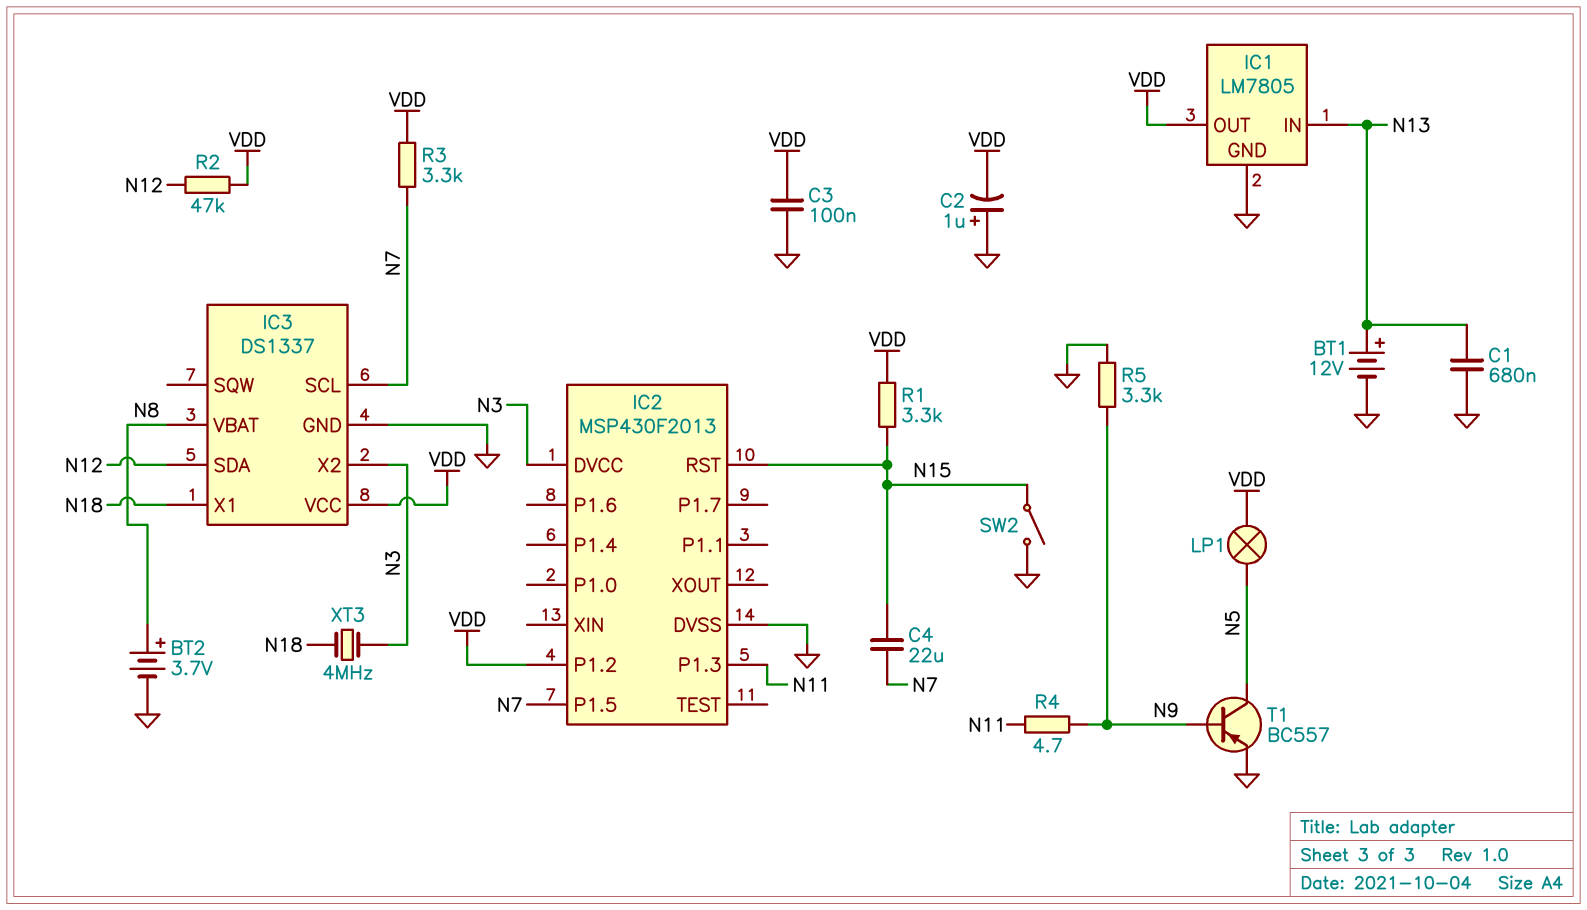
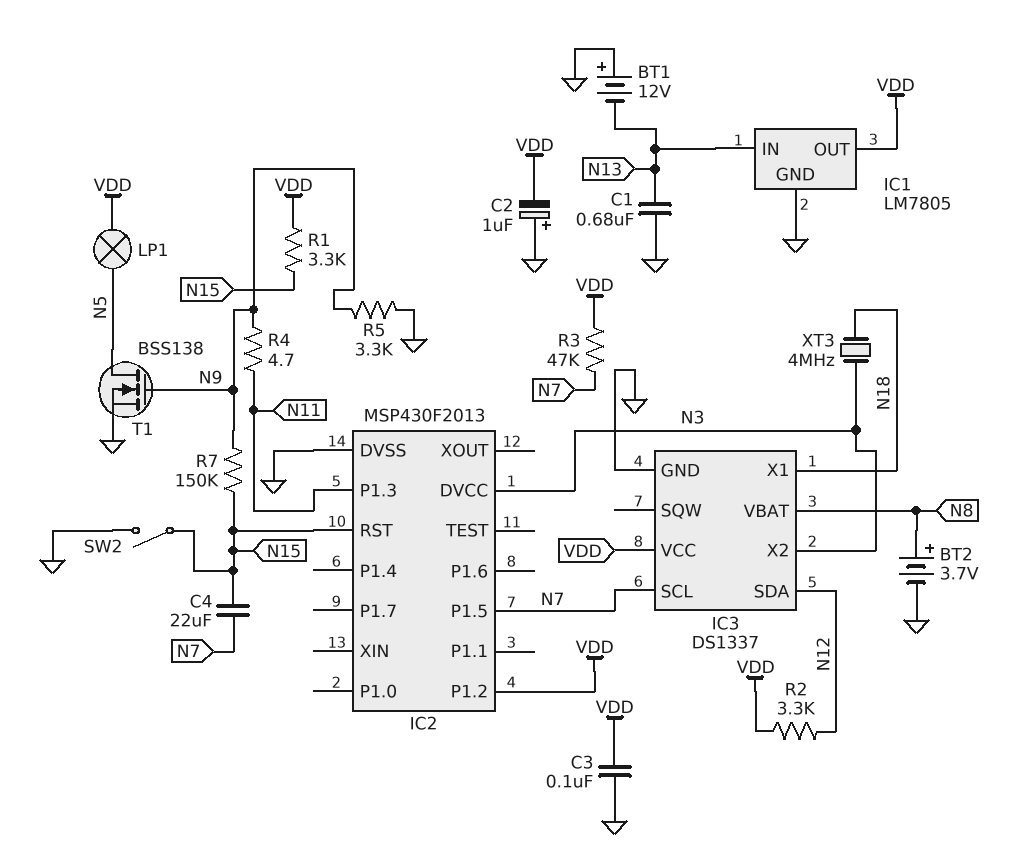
BT1: 12V (plus N13, minus GND) -> 12V (plus GND, minus N13)
R2: 47k (N12, VDD) -> 3.3k (N12, VDD)
R3: 3.3k (N7, VDD) -> 47k (N7, VDD)
R7: none -> 150k (N9, N15)
T1: PNP BC557 (B N9, C N5, E GND) -> NMOS BSS138 (G N9, D N5, S GND)

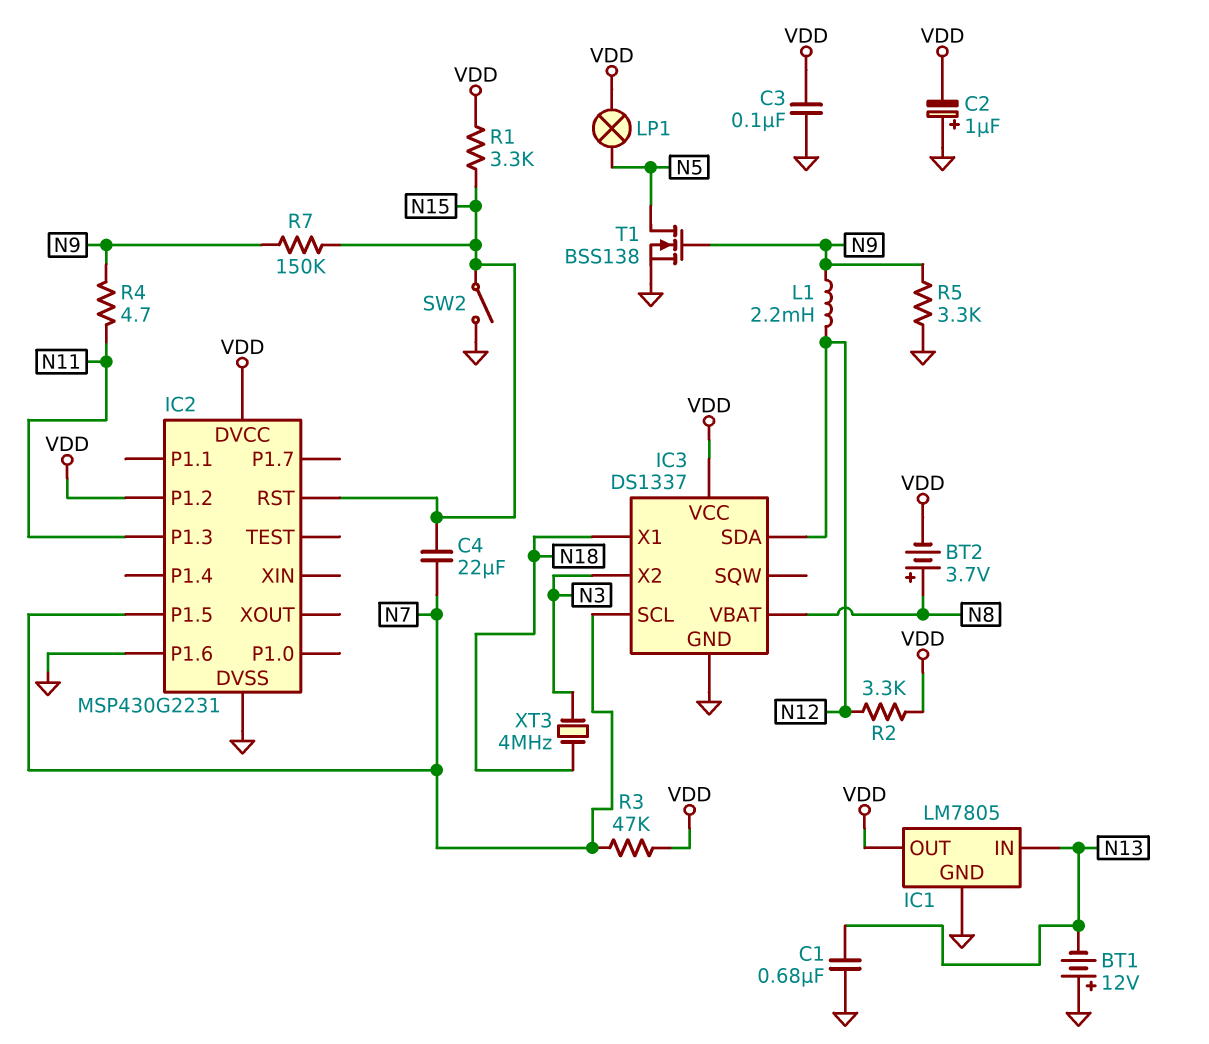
BT2: 3.7V (plus N8, minus GND) -> 3.7V (plus N8, minus VDD)
IC2: MSP430F2013 -> MSP430G2231
IC2 pin DVCC: N3 -> VDD
IC2 pin P1.6: none -> GND
L1: none -> 2.2mH (N9, N12)

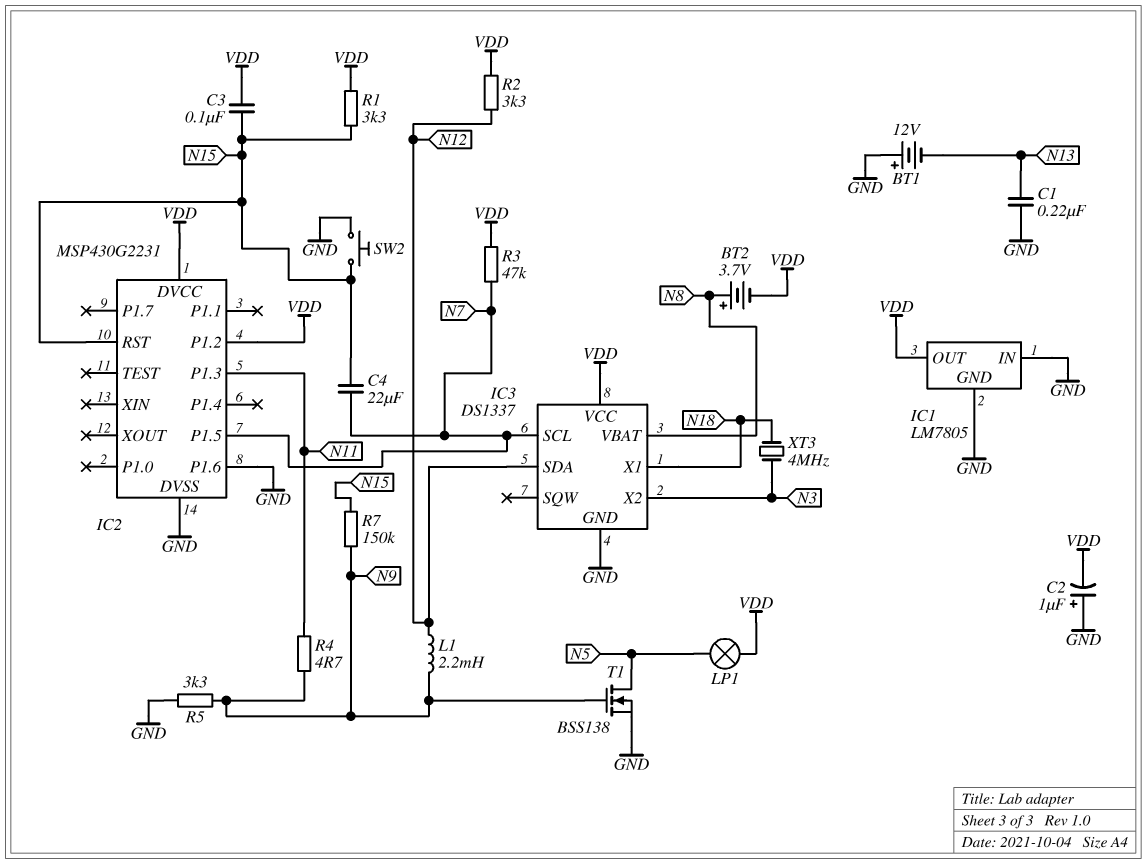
C1: 680nF (GND, N13) -> 220nF (GND, N13)
C3: 100nF (GND, VDD) -> 100nF (N15, VDD)
IC1 pin IN: N13 -> GND
SW2: switch (GND, N15) -> button (GND, N15)

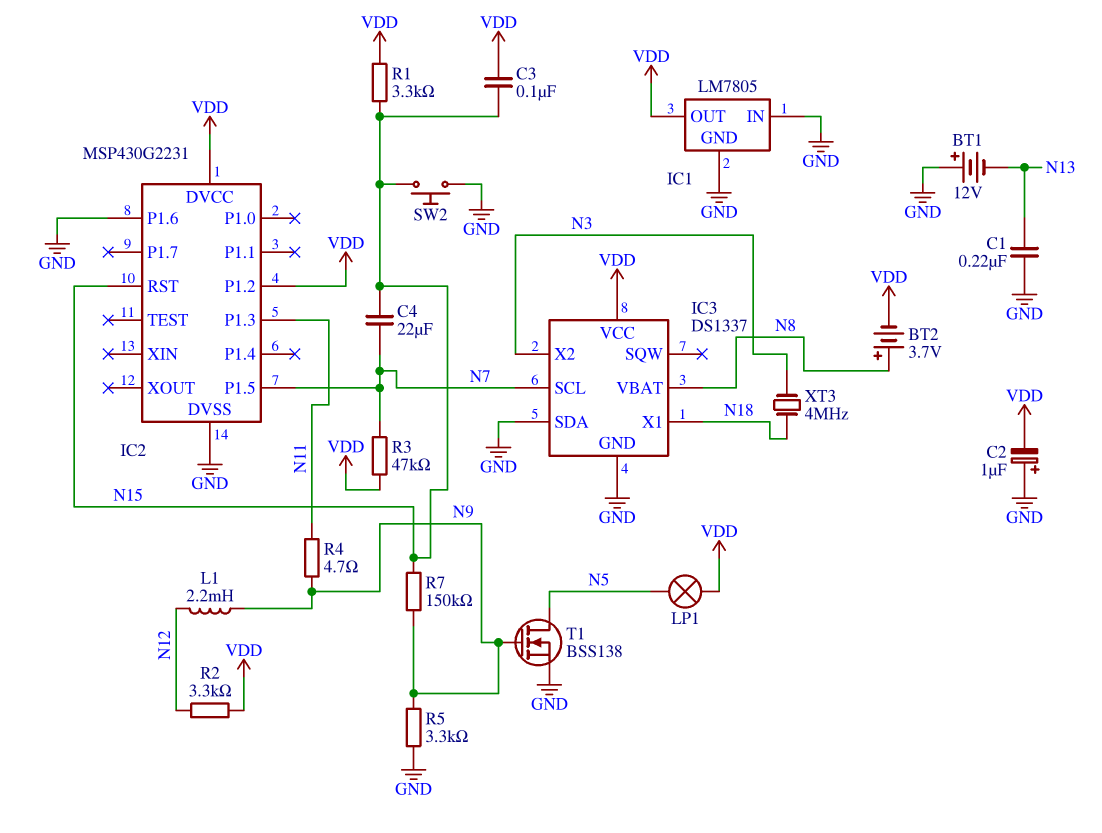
IC3 pin SDA: N12 -> GND

